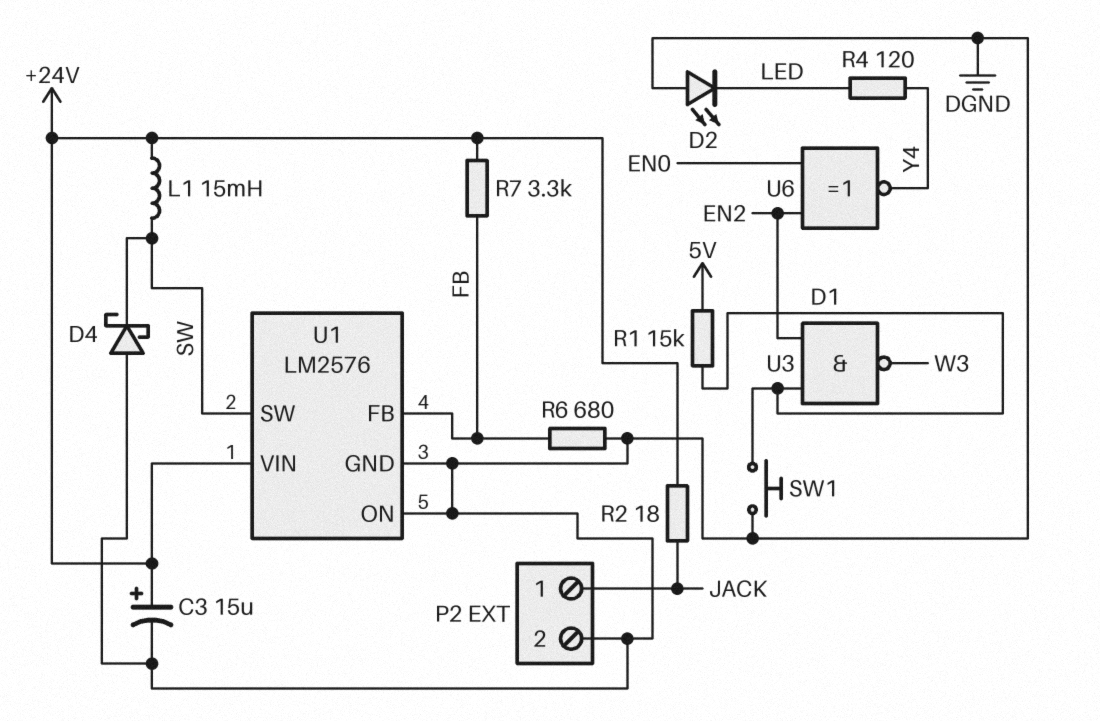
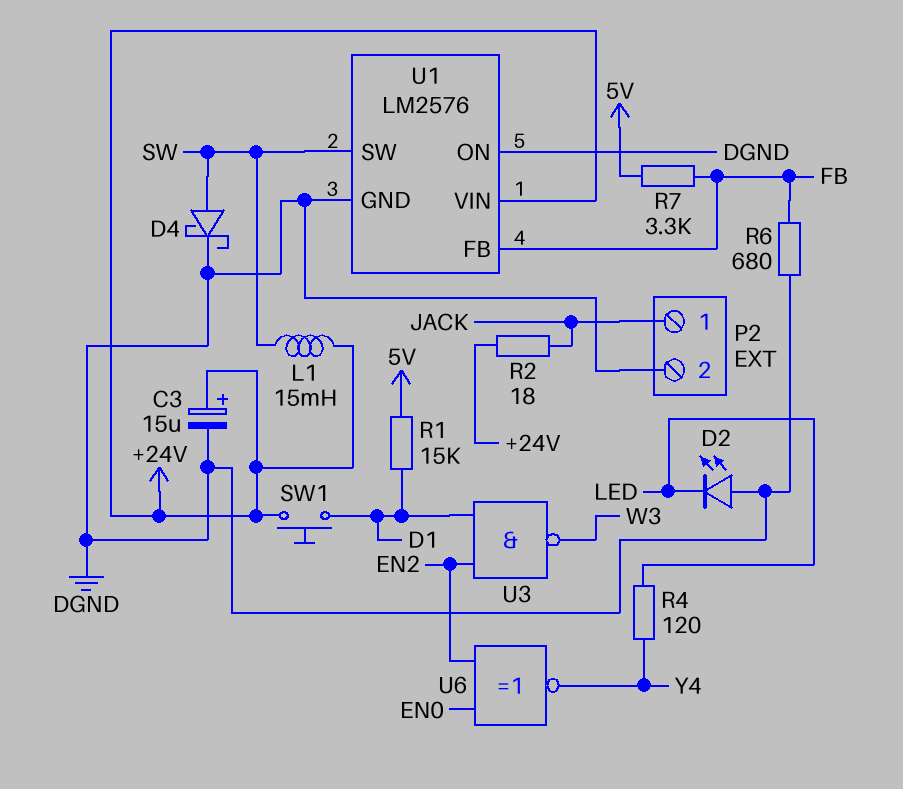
D4: schottky (A DGND, K SW) -> schottky (A SW, K DGND)
R7: 3.3k (+24V, FB) -> 3.3k (5V, FB)
SW1: button (D1, DGND) -> button (+24V, D1)

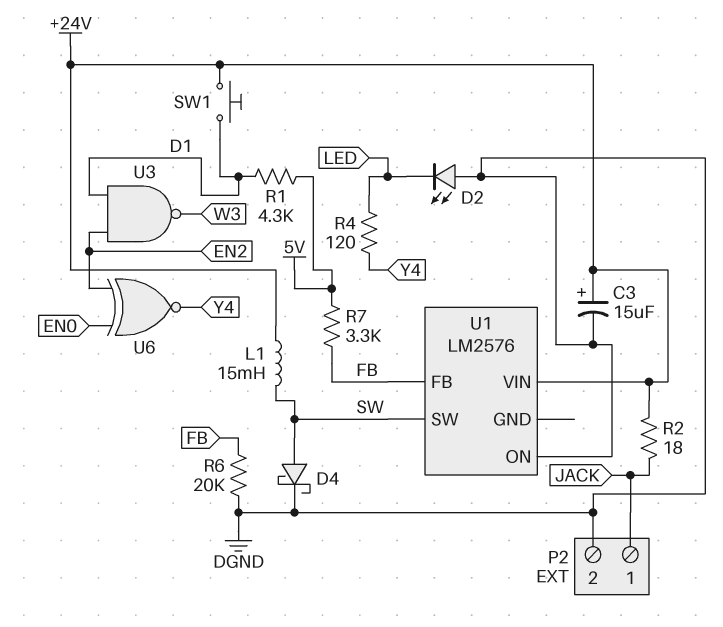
R1: 15k (5V, D1) -> 4.3k (5V, D1)
R6: 680 (DGND, FB) -> 20k (DGND, FB)
U1 pin GND: DGND -> none

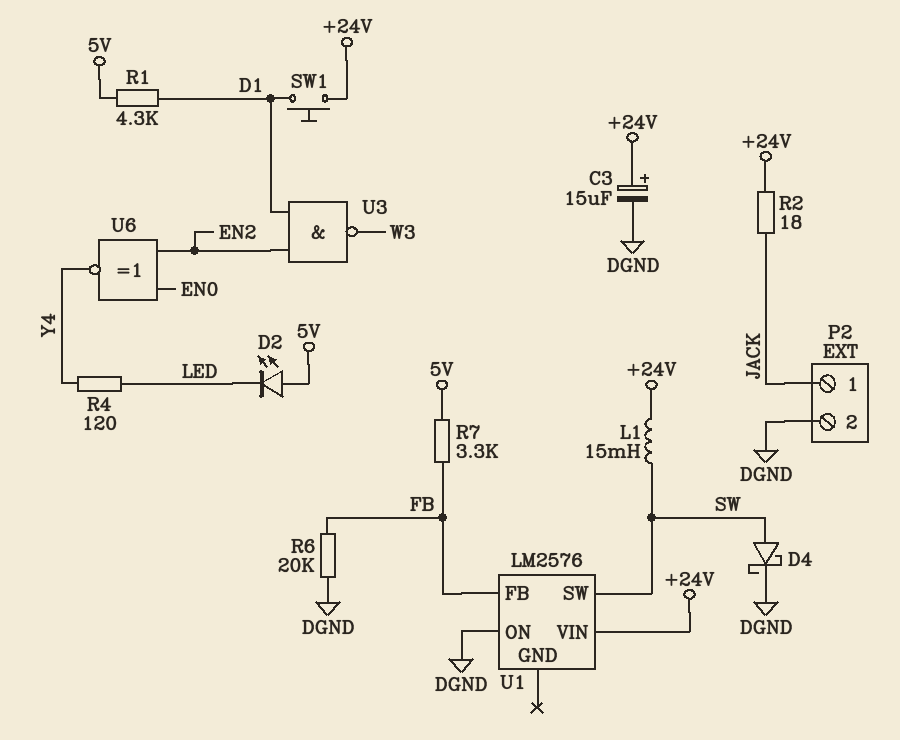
D2: LED (A DGND, K LED) -> LED (A 5V, K LED)

